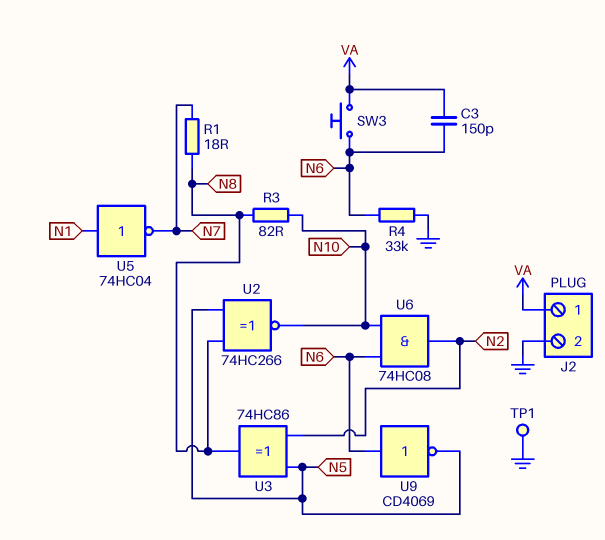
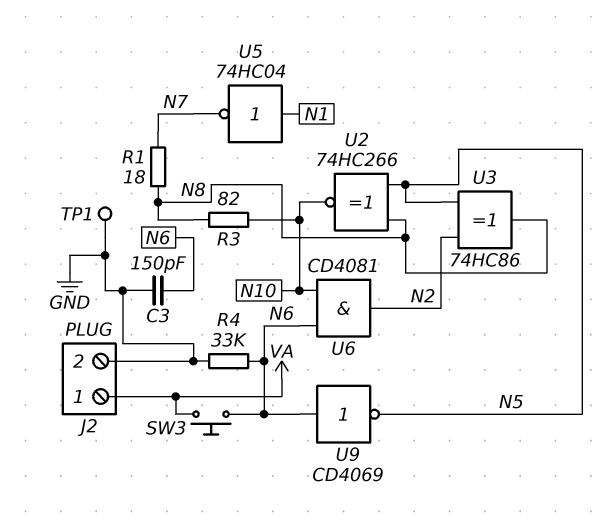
C3: 150pF (N6, VA) -> 150pF (GND, N6)
U6: AND 74HC08 (in N6, in N10, out N2) -> AND CD4081 (in N6, in N10, out N2)

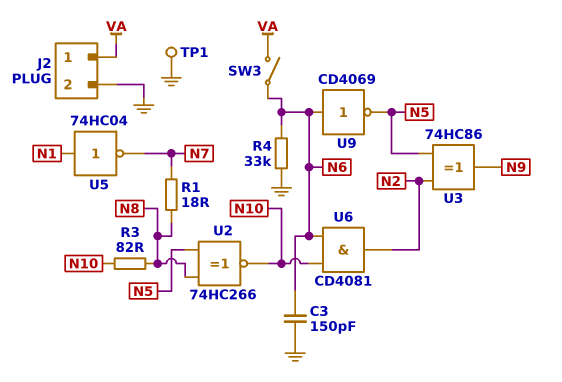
SW3: button (N6, VA) -> switch (N6, VA)
U3: XOR 74HC86 (in N2, in N5, out N8) -> XOR 74HC86 (in N2, in N5, out N9)

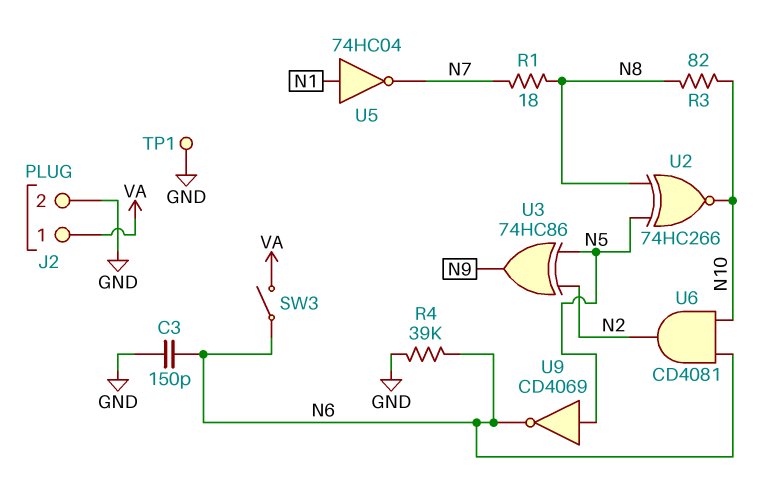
R4: 33k (GND, N6) -> 39k (GND, N6)
U9: NOT CD4069 (in N6, out N5) -> NOT CD4069 (in N5, out N6)

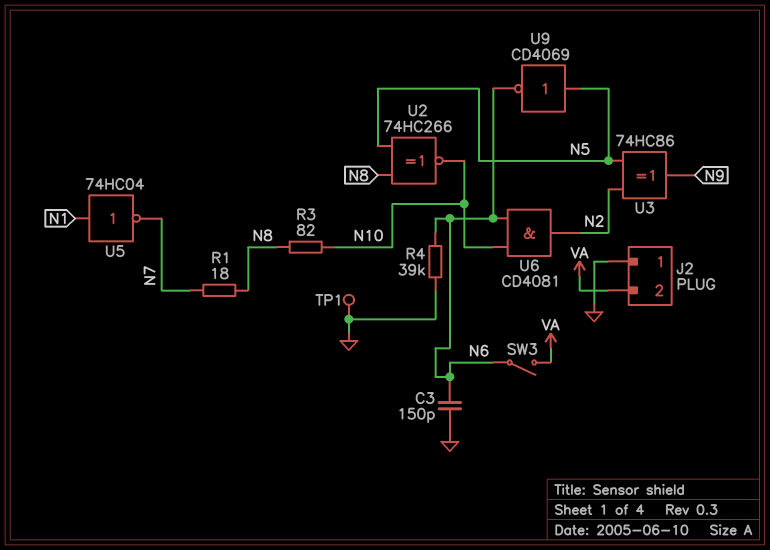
J2 pin 1: VA -> GND
J2 pin 2: GND -> VA

